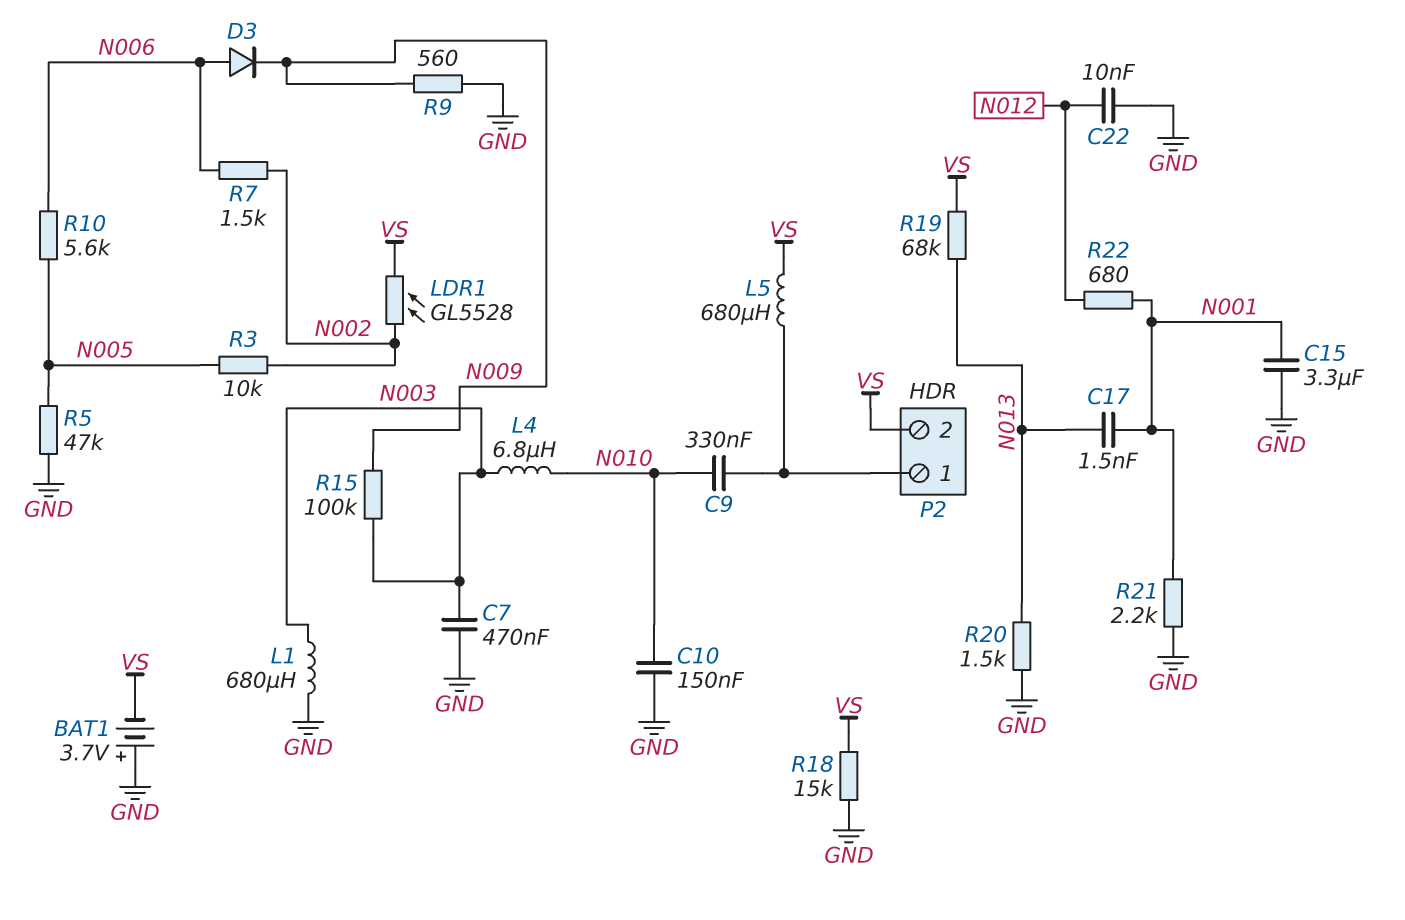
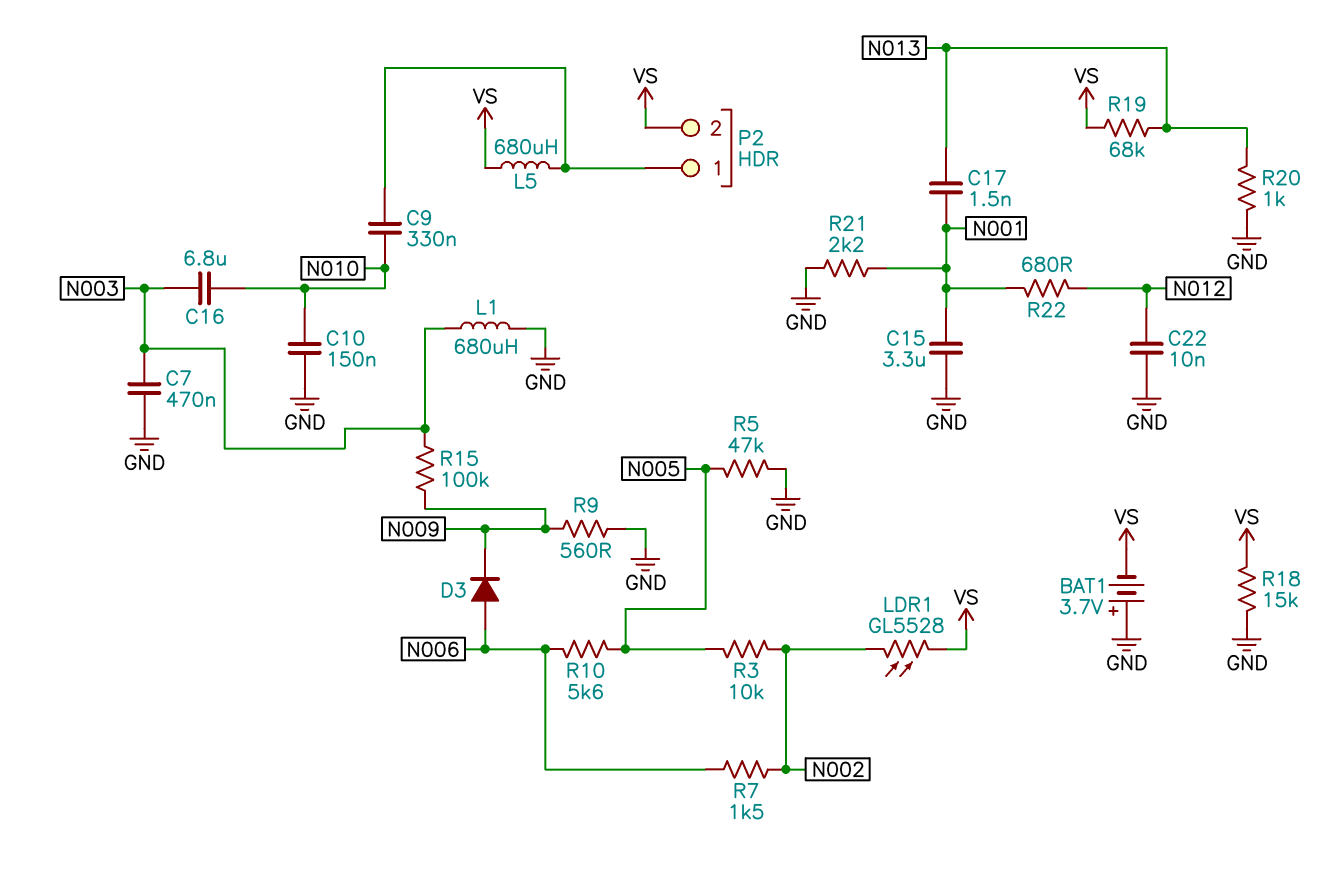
C16: none -> 6.8uF (N003, N010)
L4: 6.8uH (N003, N010) -> none
R20: 1.5k (GND, N013) -> 1k (GND, N013)

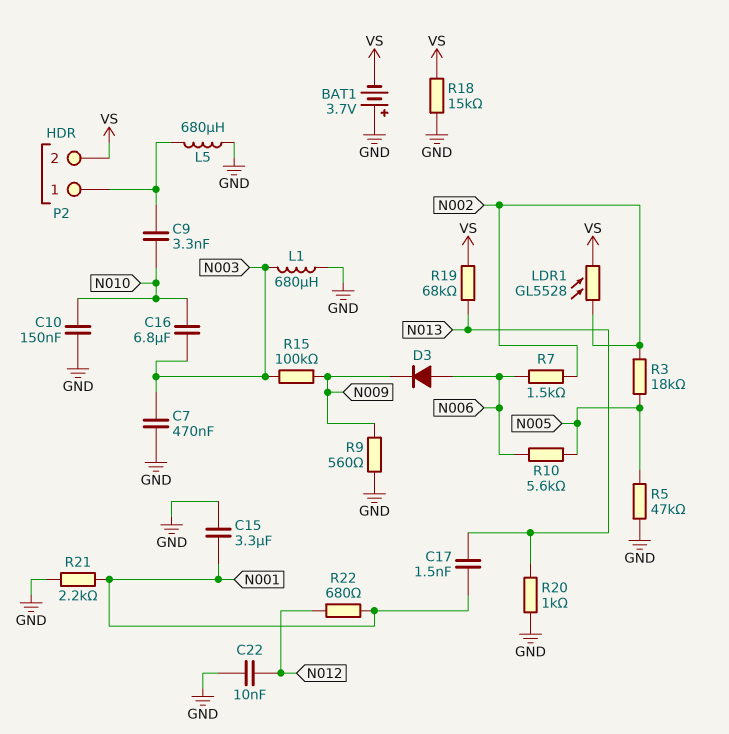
C9: 330nF (N010, P2/1) -> 3.3nF (N010, P2/1)
L5: 680uH (P2/1, VS) -> 680uH (GND, P2/1)
R3: 10k (N002, N005) -> 18k (N002, N005)

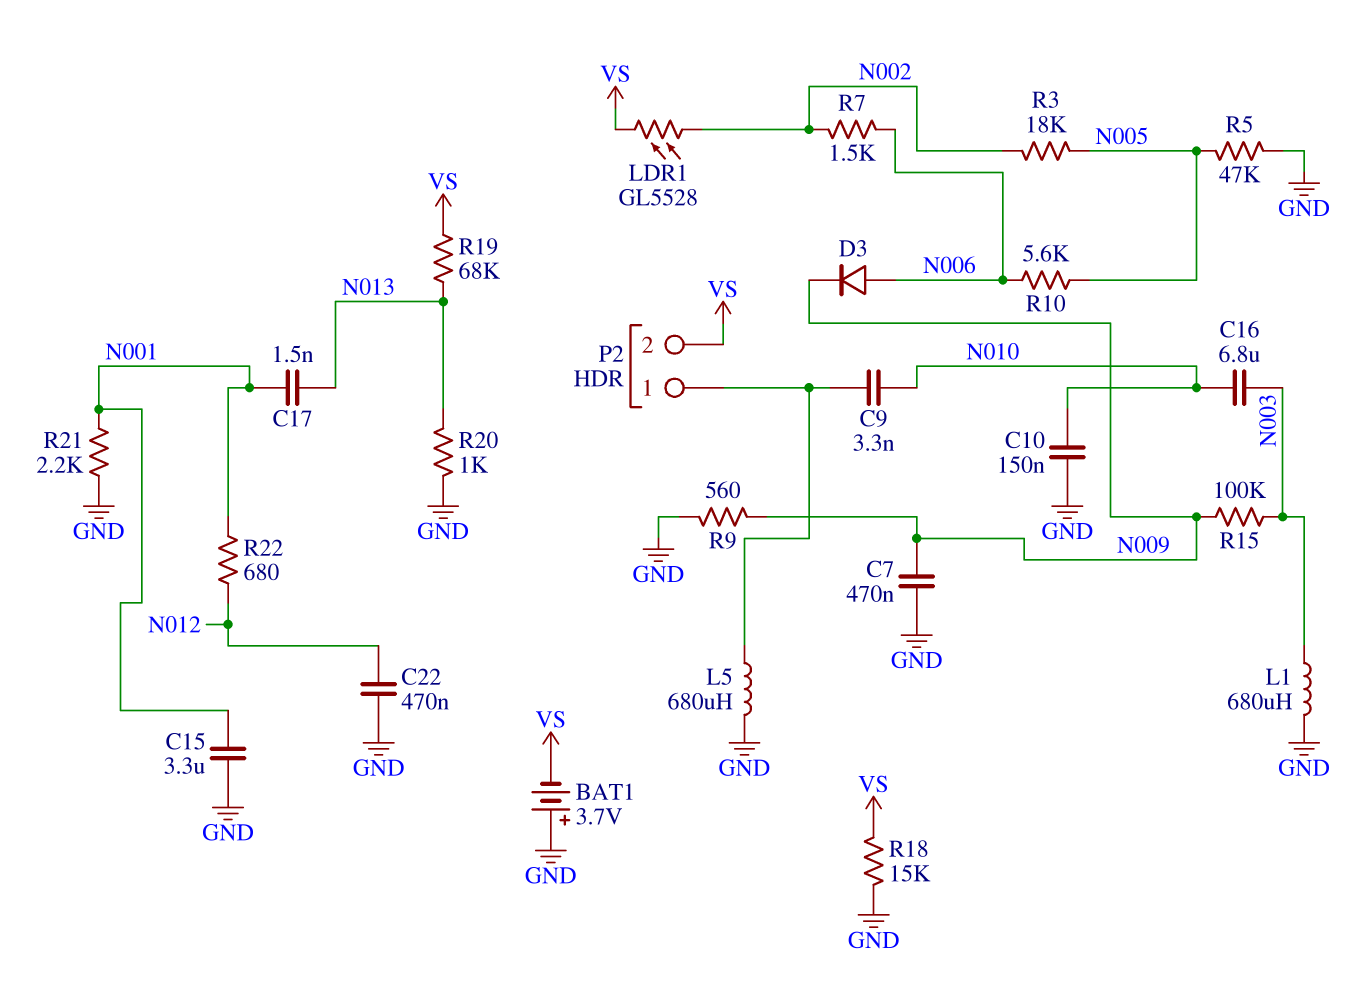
C7: 470nF (GND, N003) -> 470nF (GND, N009)
C22: 10nF (GND, N012) -> 470nF (GND, N012)

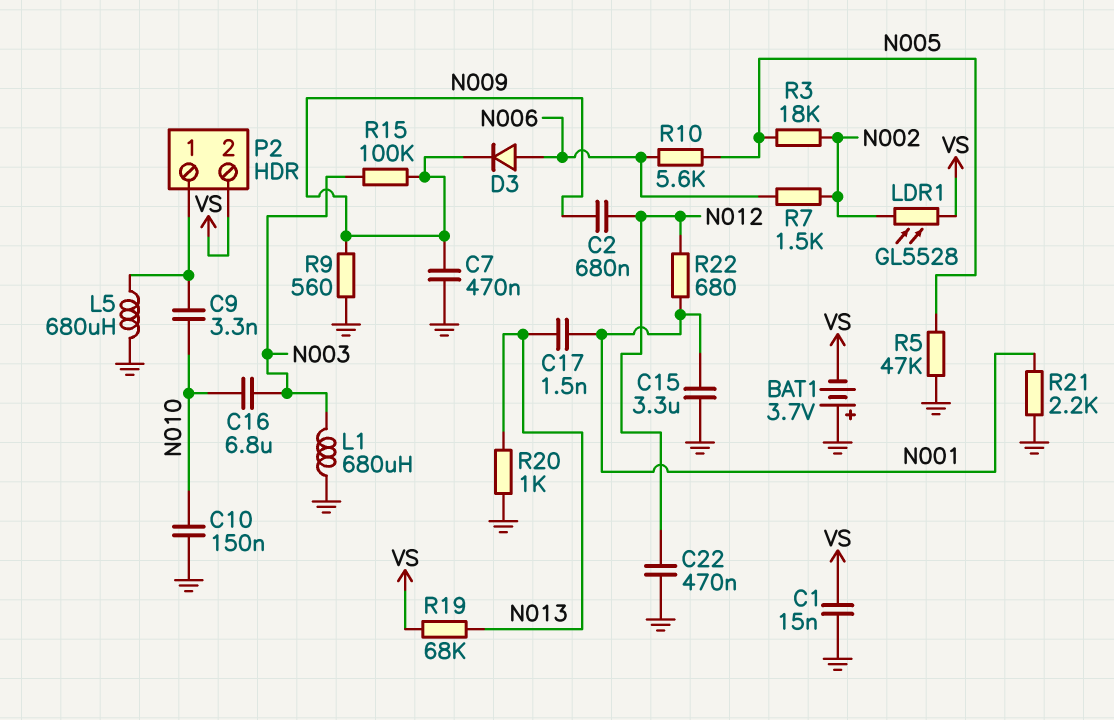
C1: none -> 15nF (GND, VS)
C2: none -> 680nF (N009, N012)
R18: 15k (GND, VS) -> none

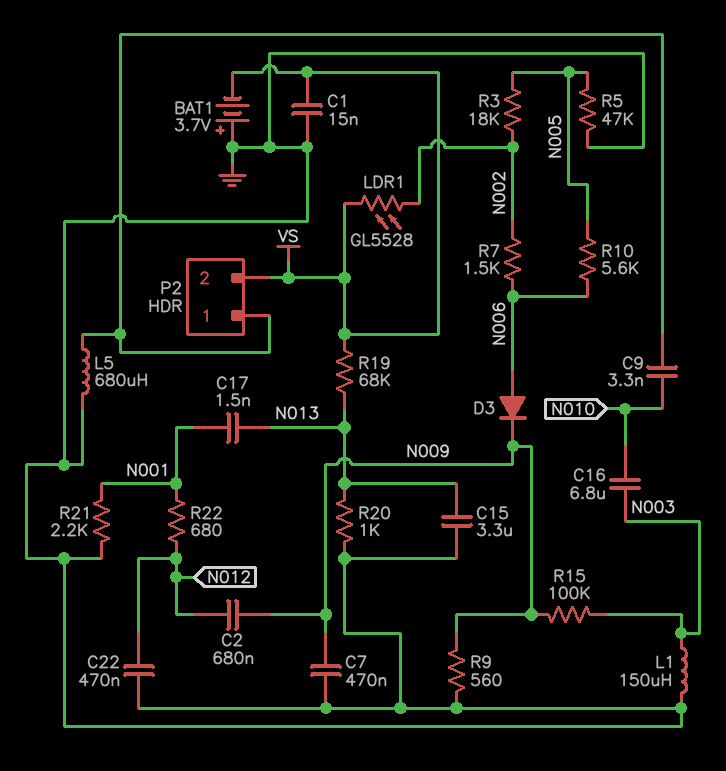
C10: 150nF (GND, N010) -> none
C15: 3.3uF (GND, N001) -> 3.3uF (GND, N013)
L1: 680uH (GND, N003) -> 150uH (GND, N003)

